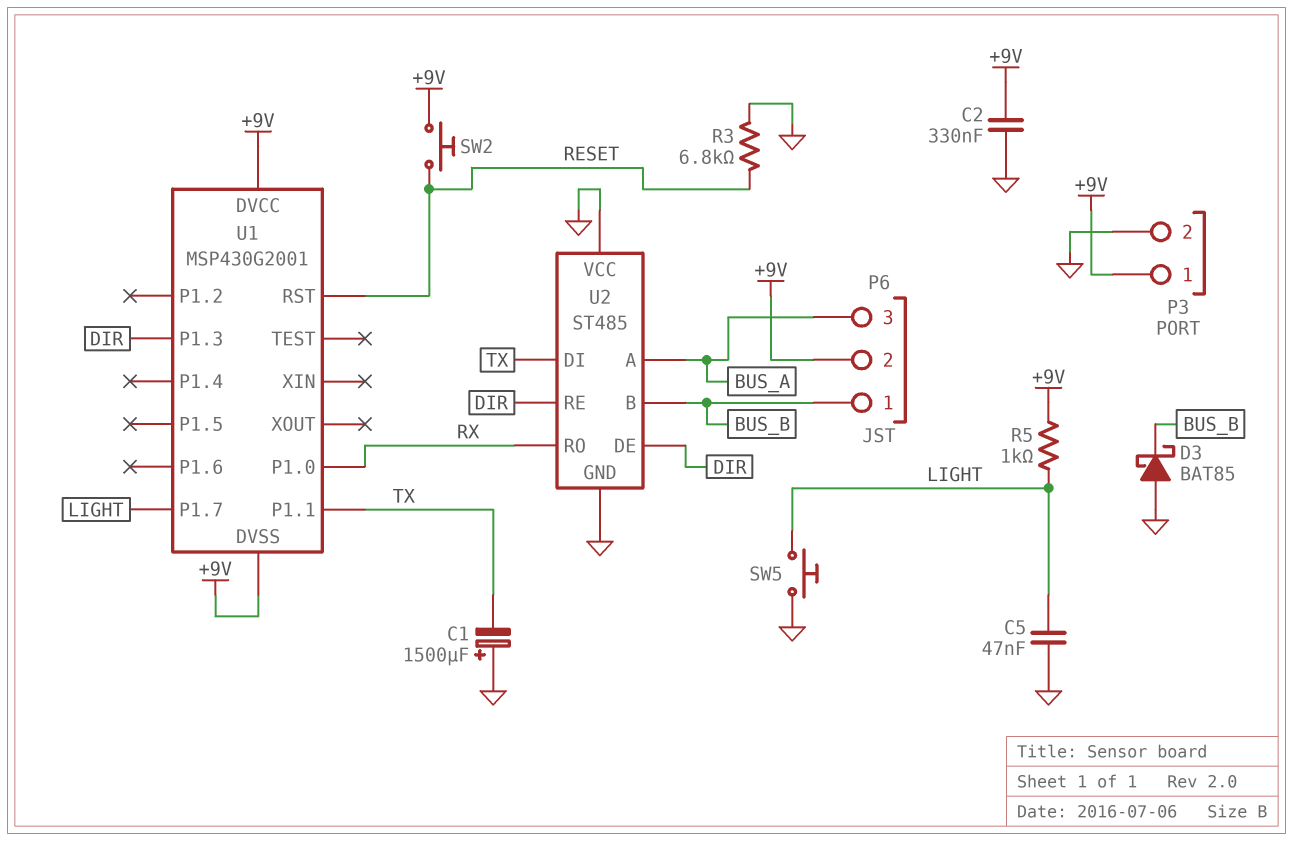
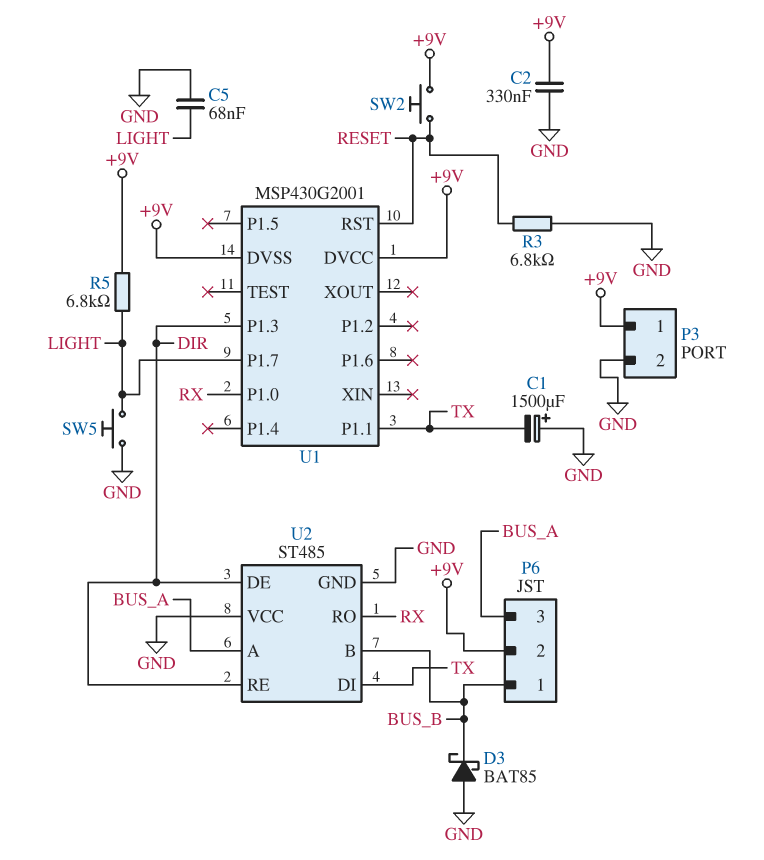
C5: 47nF (GND, LIGHT) -> 68nF (GND, LIGHT)
R5: 1k (+9V, LIGHT) -> 6.8k (+9V, LIGHT)

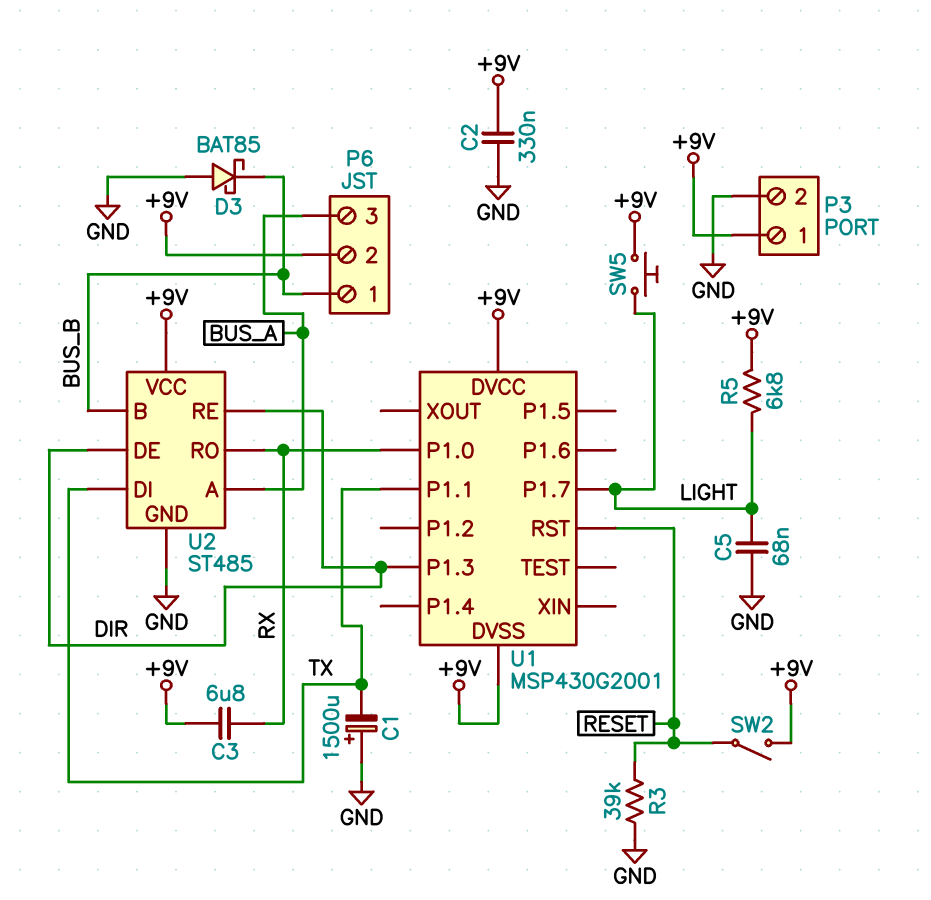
C3: none -> 6.8uF (+9V, RX)
R3: 6.8k (GND, RESET) -> 39k (GND, RESET)
SW2: button (+9V, RESET) -> switch (+9V, RESET)
SW5: button (GND, LIGHT) -> button (+9V, LIGHT)
U2 pin VCC: GND -> +9V

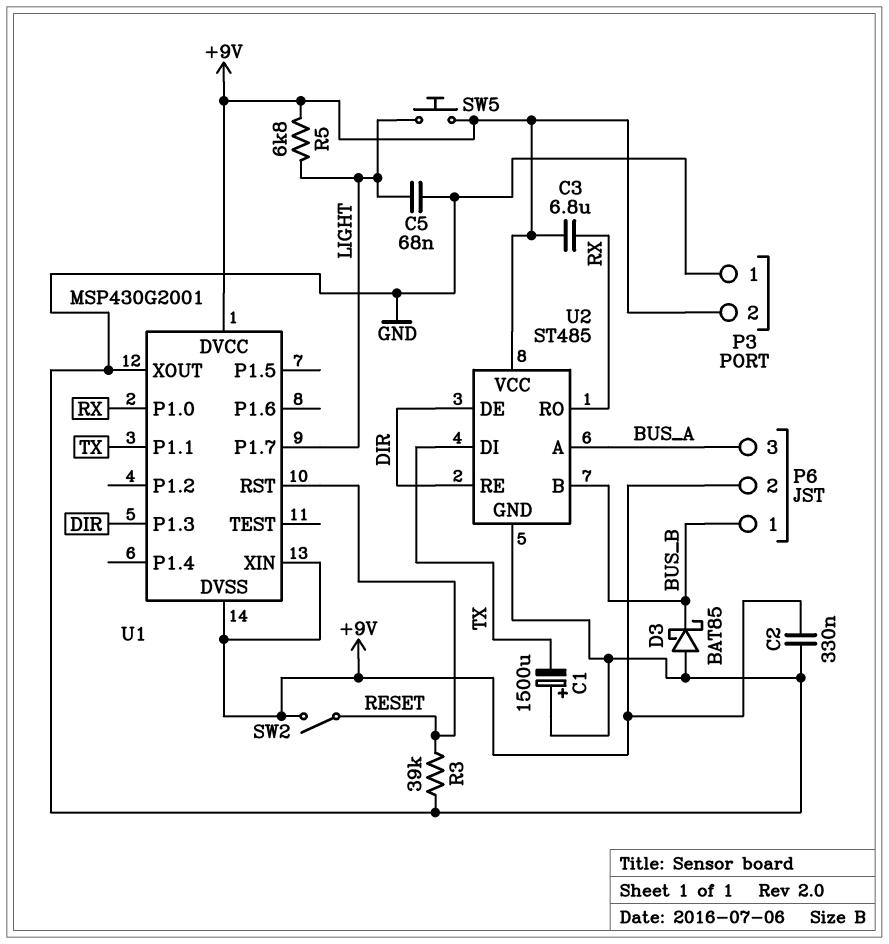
P3 pin 1: +9V -> GND
P3 pin 2: GND -> +9V
U1 pin XIN: none -> +9V
U1 pin XOUT: none -> GND

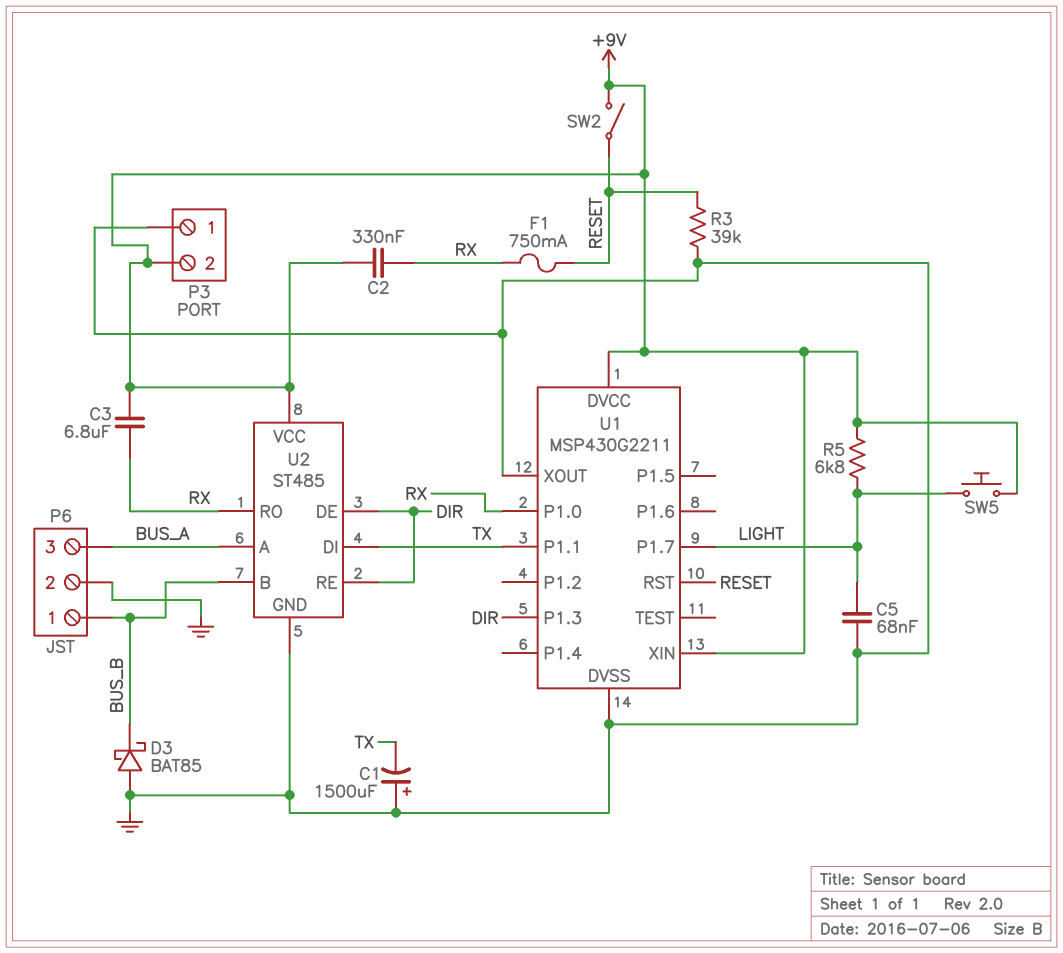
C2: 330nF (+9V, GND) -> 330nF (+9V, RX)
F1: none -> 750mA (RESET, RX)
P6 pin 2: +9V -> GND
U1: MSP430G2001 -> MSP430G2211
U1 pin DVSS: +9V -> GND

